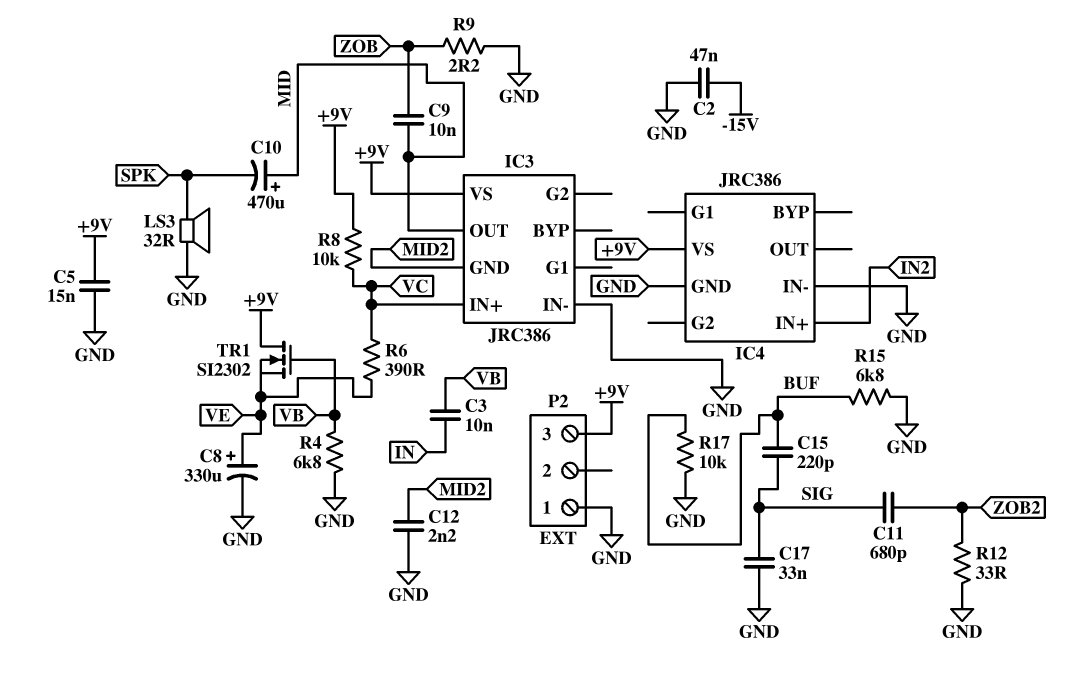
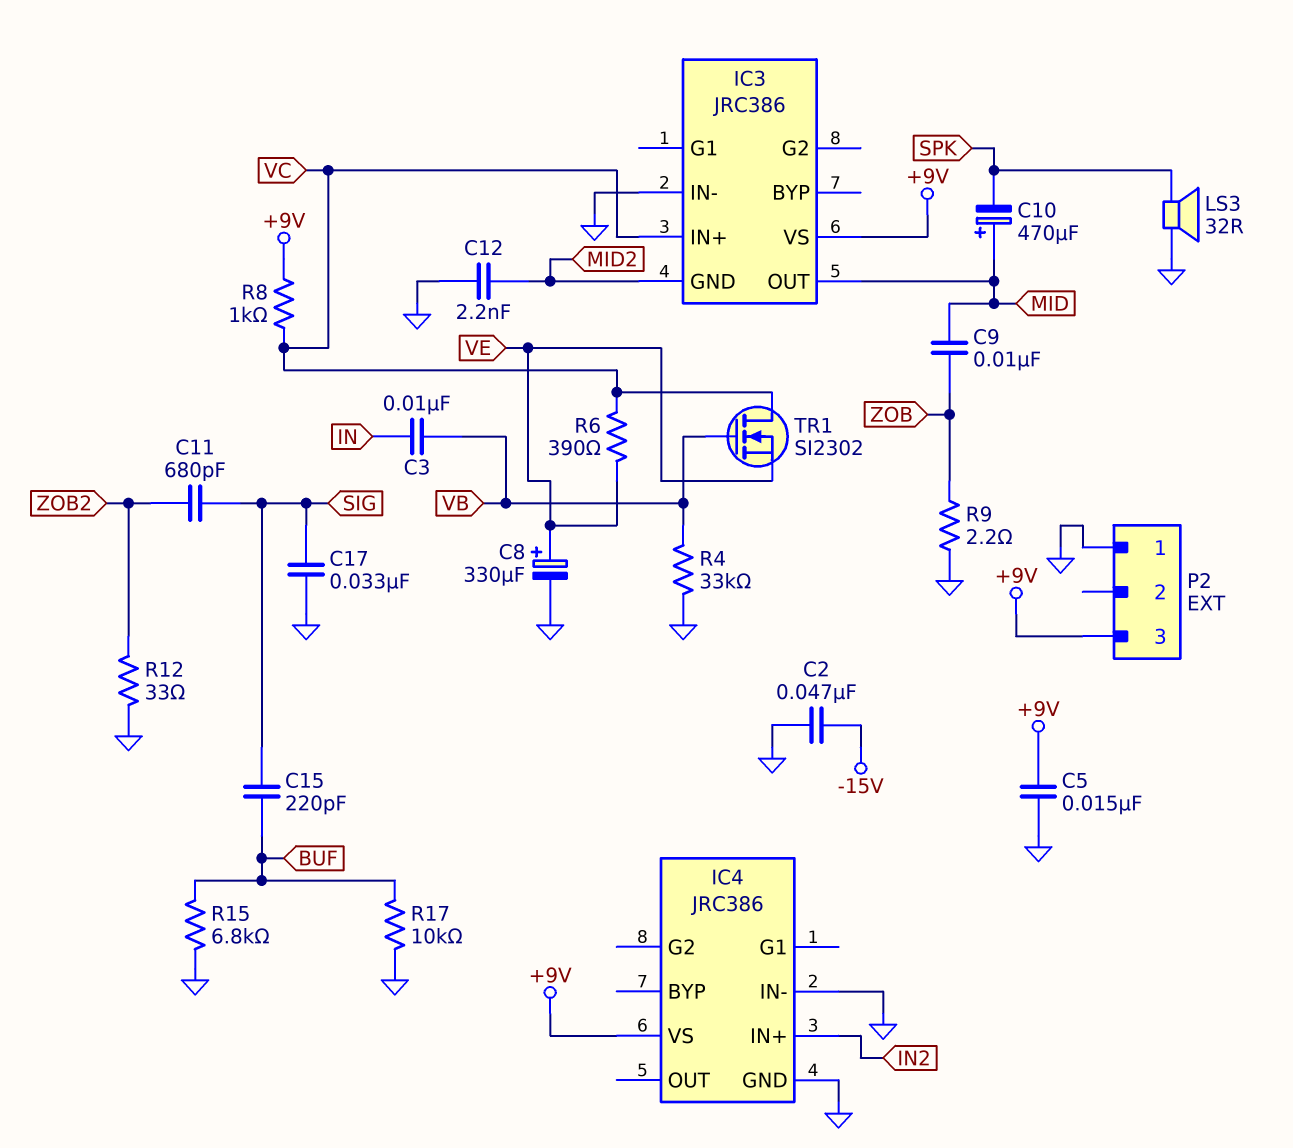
R4: 6.8k (GND, VB) -> 33k (GND, VB)
R8: 10k (+9V, VC) -> 1k (+9V, VC)
TR1: NMOS SI2302 (G VB, D +9V, S VE) -> NMOS SI2302 (G VB, D VC, S VE)

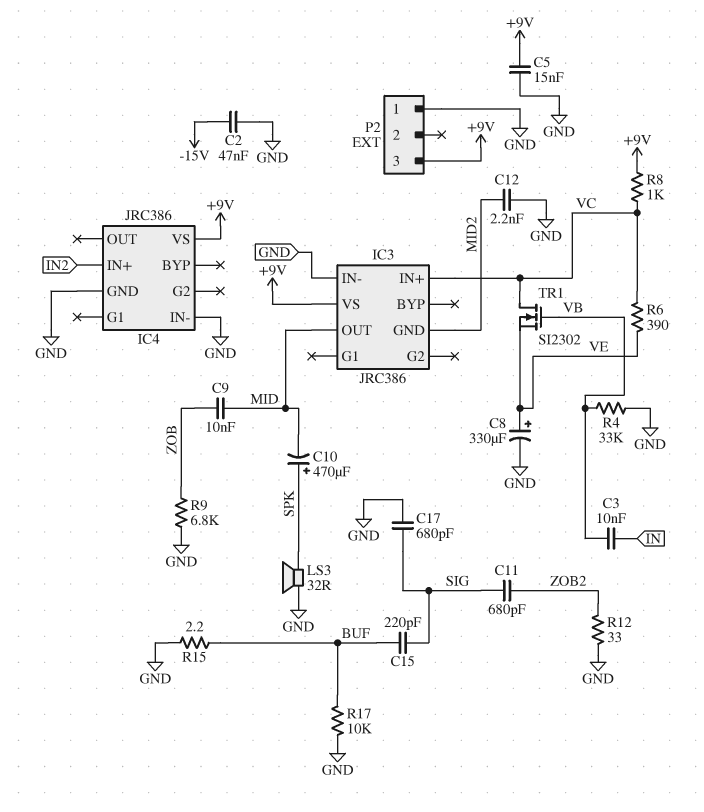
C10: 470uF (plus MID, minus SPK) -> 470uF (plus SPK, minus MID)
C17: 33nF (GND, SIG) -> 680pF (GND, SIG)
R9: 2.2 (GND, ZOB) -> 6.8k (GND, ZOB)
R15: 6.8k (BUF, GND) -> 2.2 (BUF, GND)

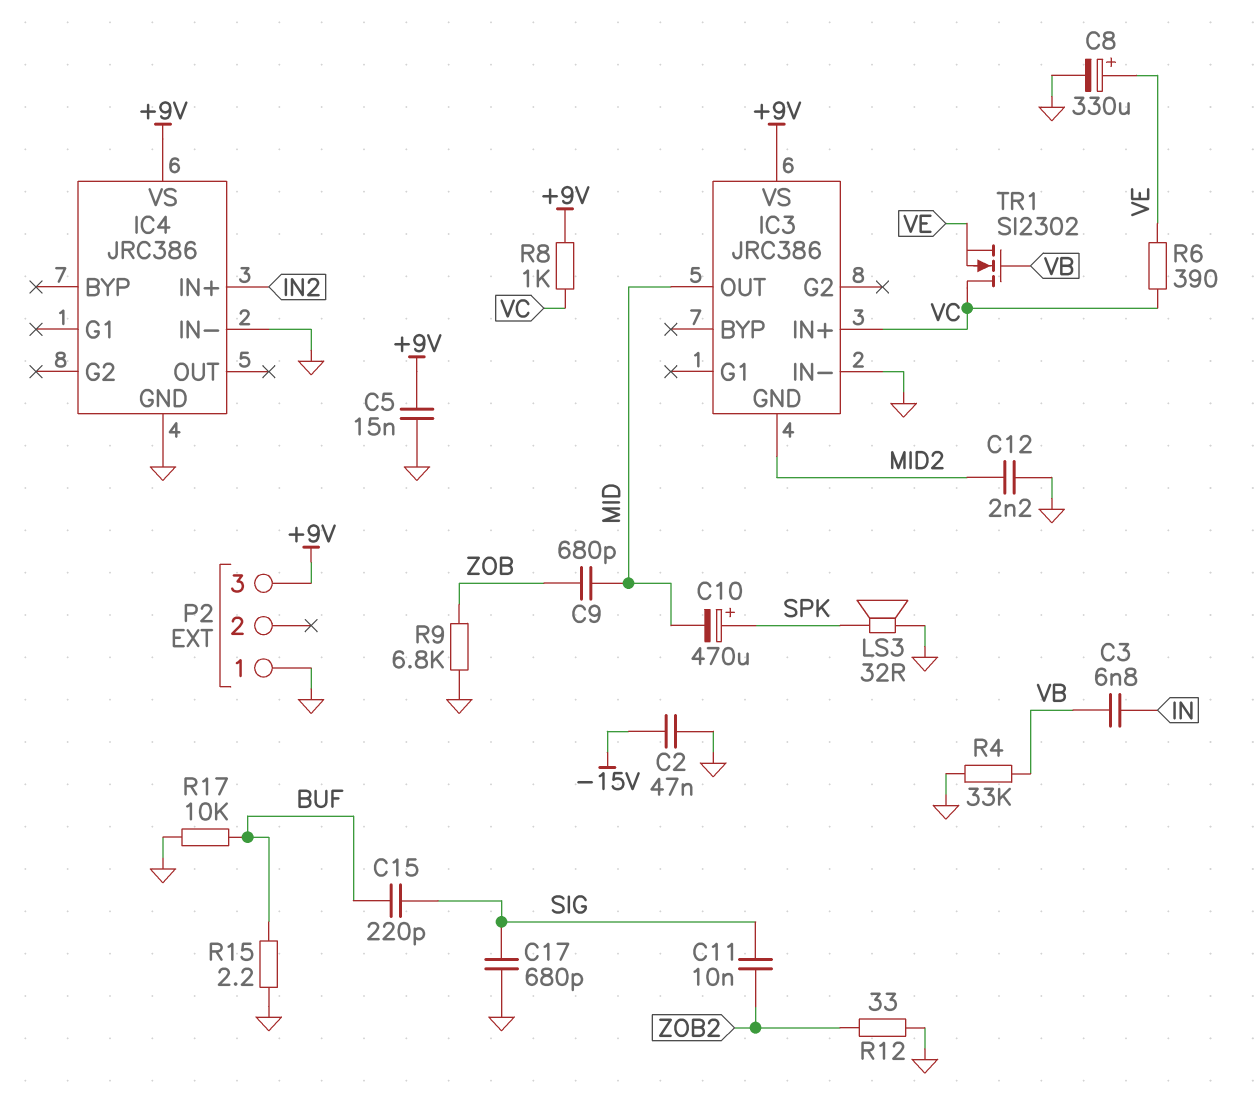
C3: 10nF (IN, VB) -> 6.8nF (IN, VB)
C9: 10nF (MID, ZOB) -> 680pF (MID, ZOB)
C11: 680pF (SIG, ZOB2) -> 10nF (SIG, ZOB2)

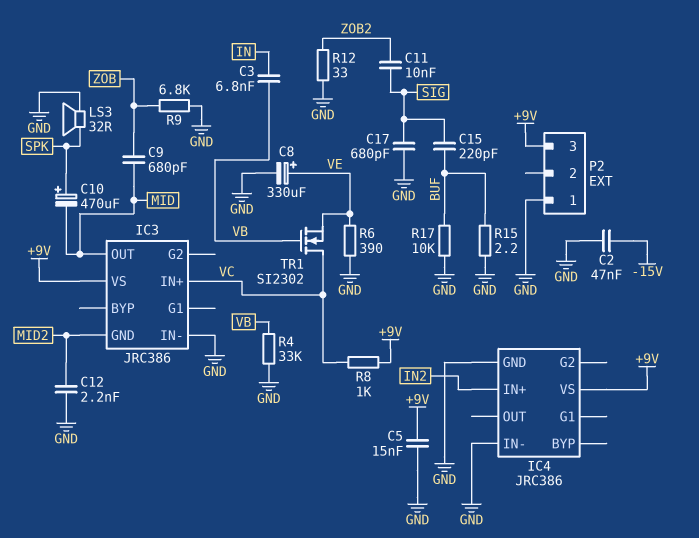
R6: 390 (VC, VE) -> 390 (GND, VE)

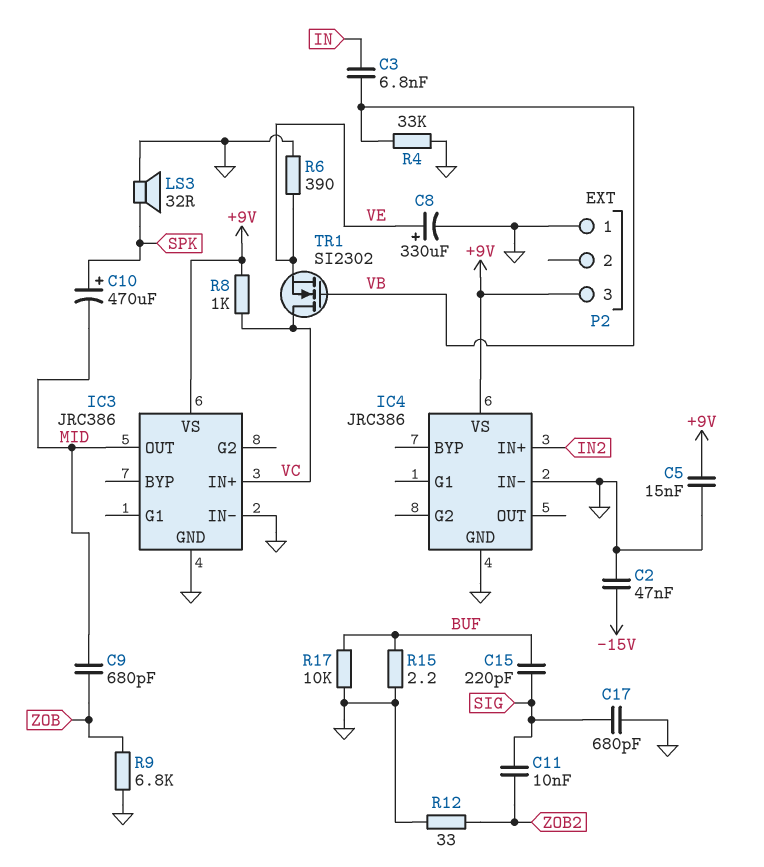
C12: 2.2nF (GND, MID2) -> none
IC3 pin GND: MID2 -> GND

